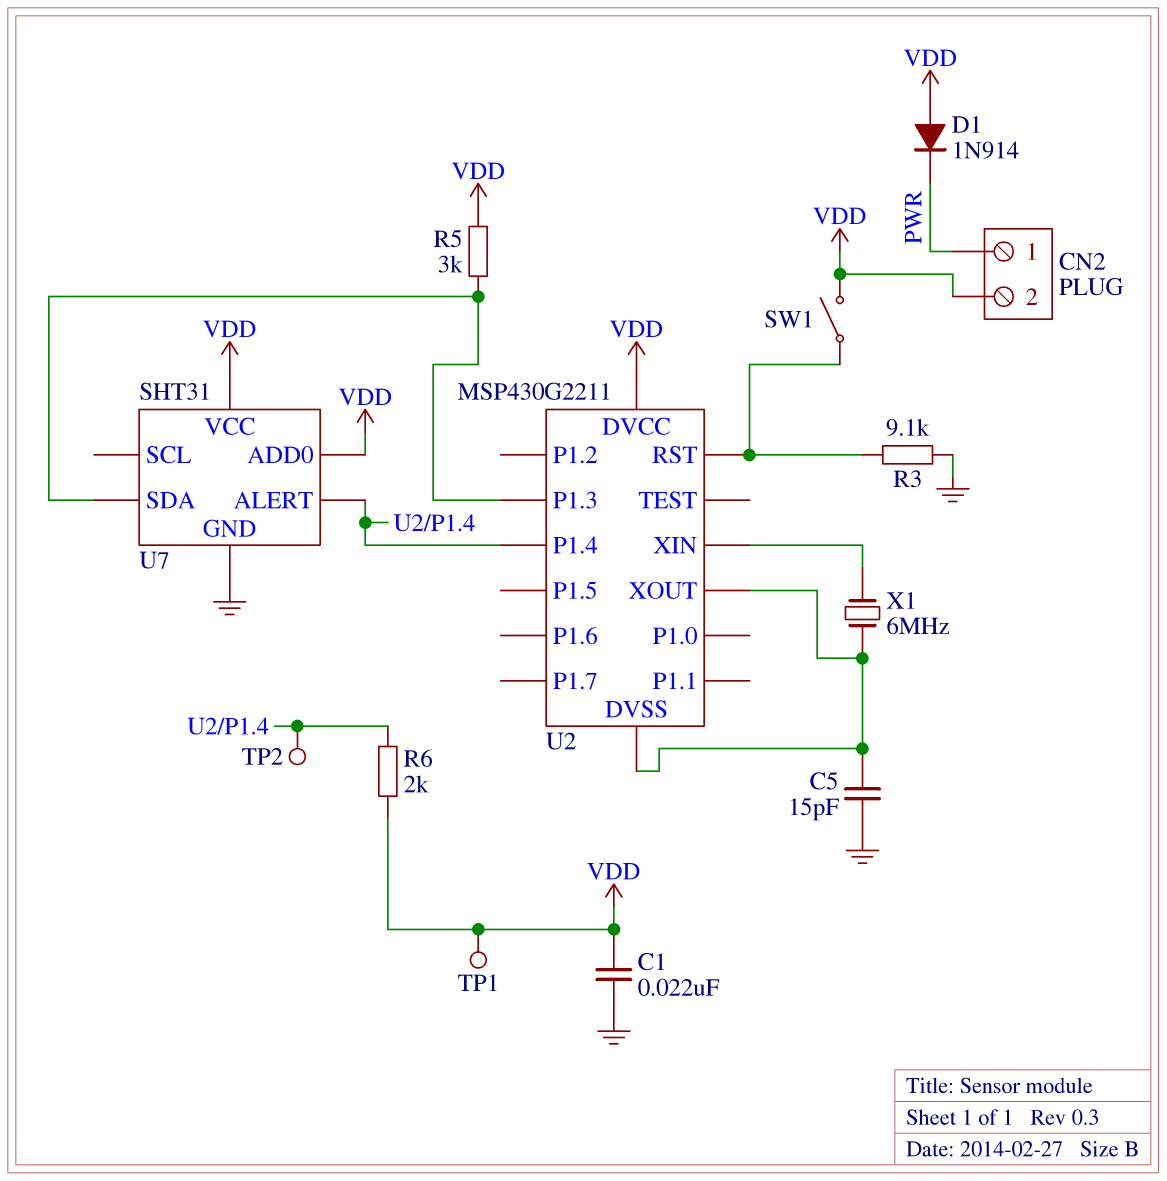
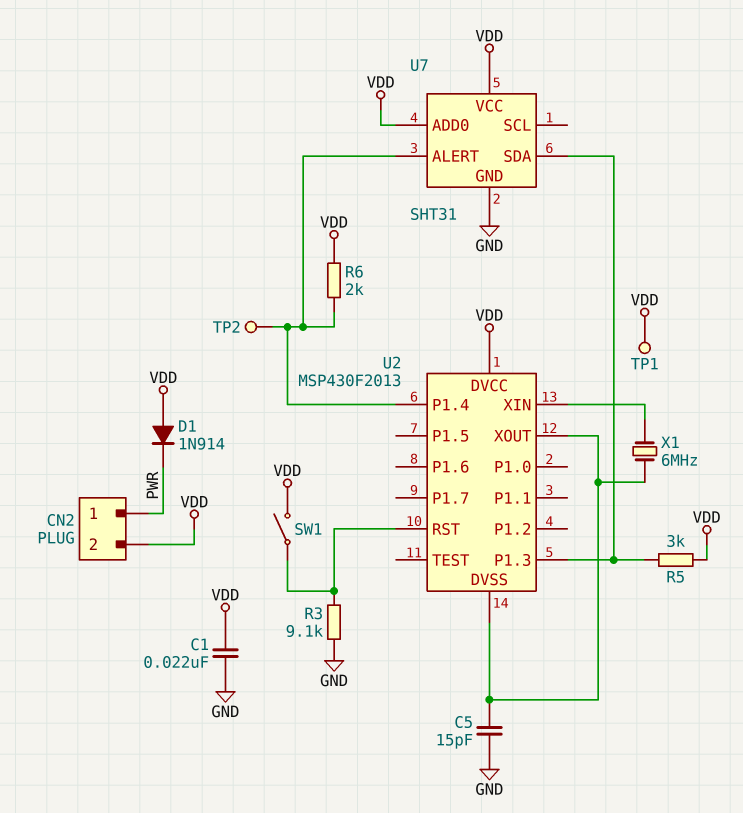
U2: MSP430G2211 -> MSP430F2013

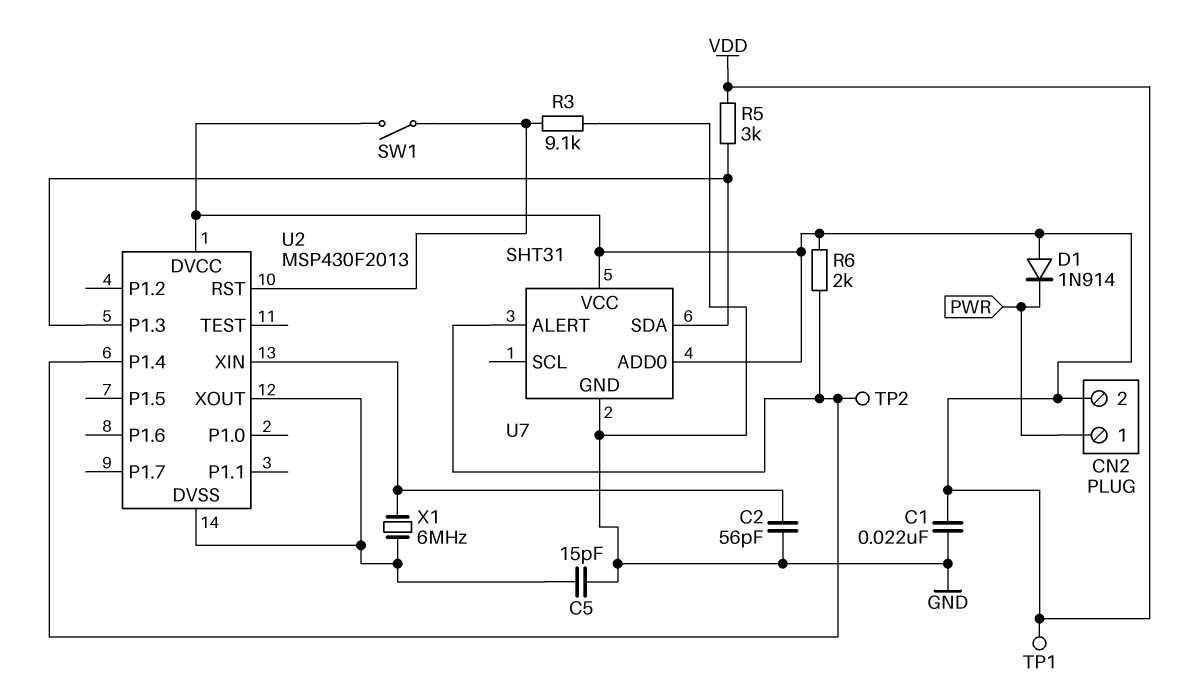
C2: none -> 56pF (GND, U2/XIN)

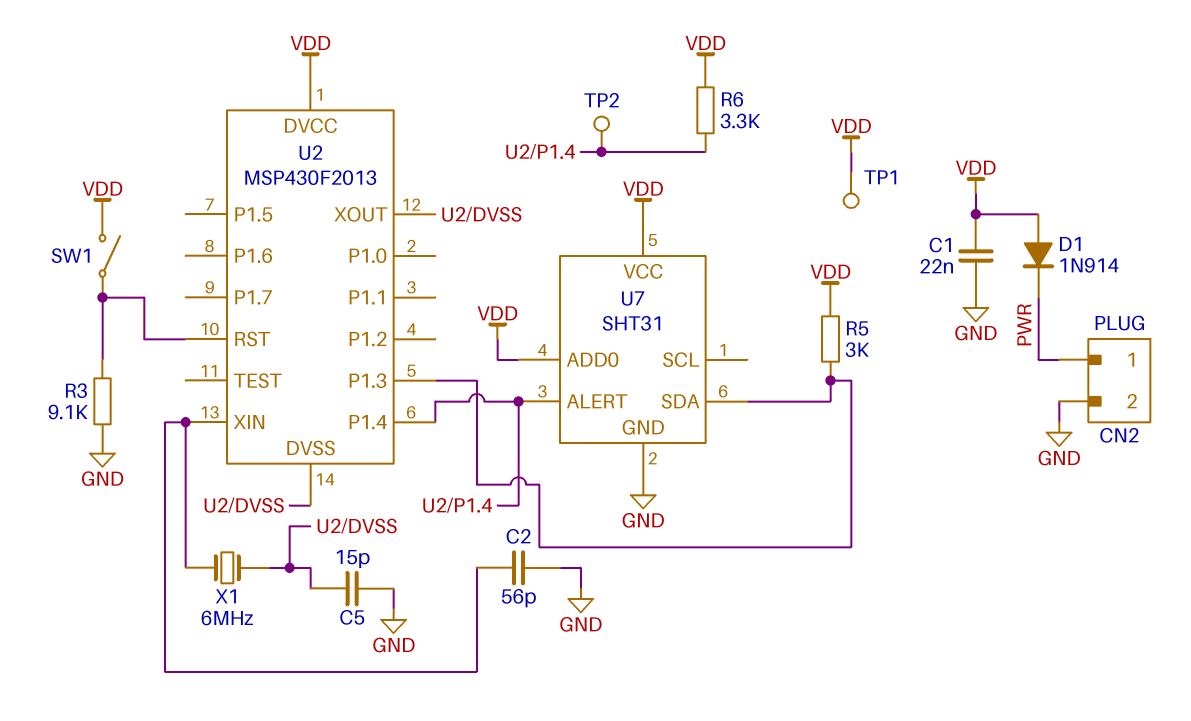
CN2 pin 2: VDD -> GND
R6: 2k (U2/P1.4, VDD) -> 3.3k (U2/P1.4, VDD)

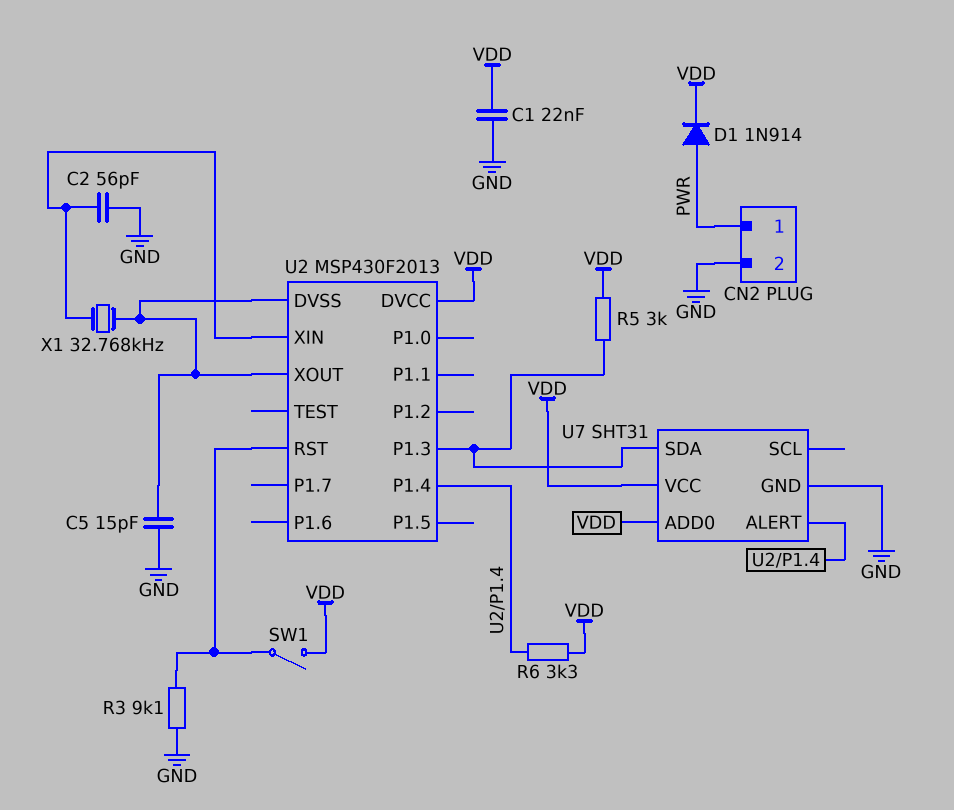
D1: diode 1N914 (A VDD, K PWR) -> diode 1N914 (A PWR, K VDD)
TP1: test point (VDD) -> none
TP2: test point (U2/P1.4) -> none
X1: 6MHz (U2/DVSS, U2/XIN) -> 32.768kHz (U2/DVSS, U2/XIN)

